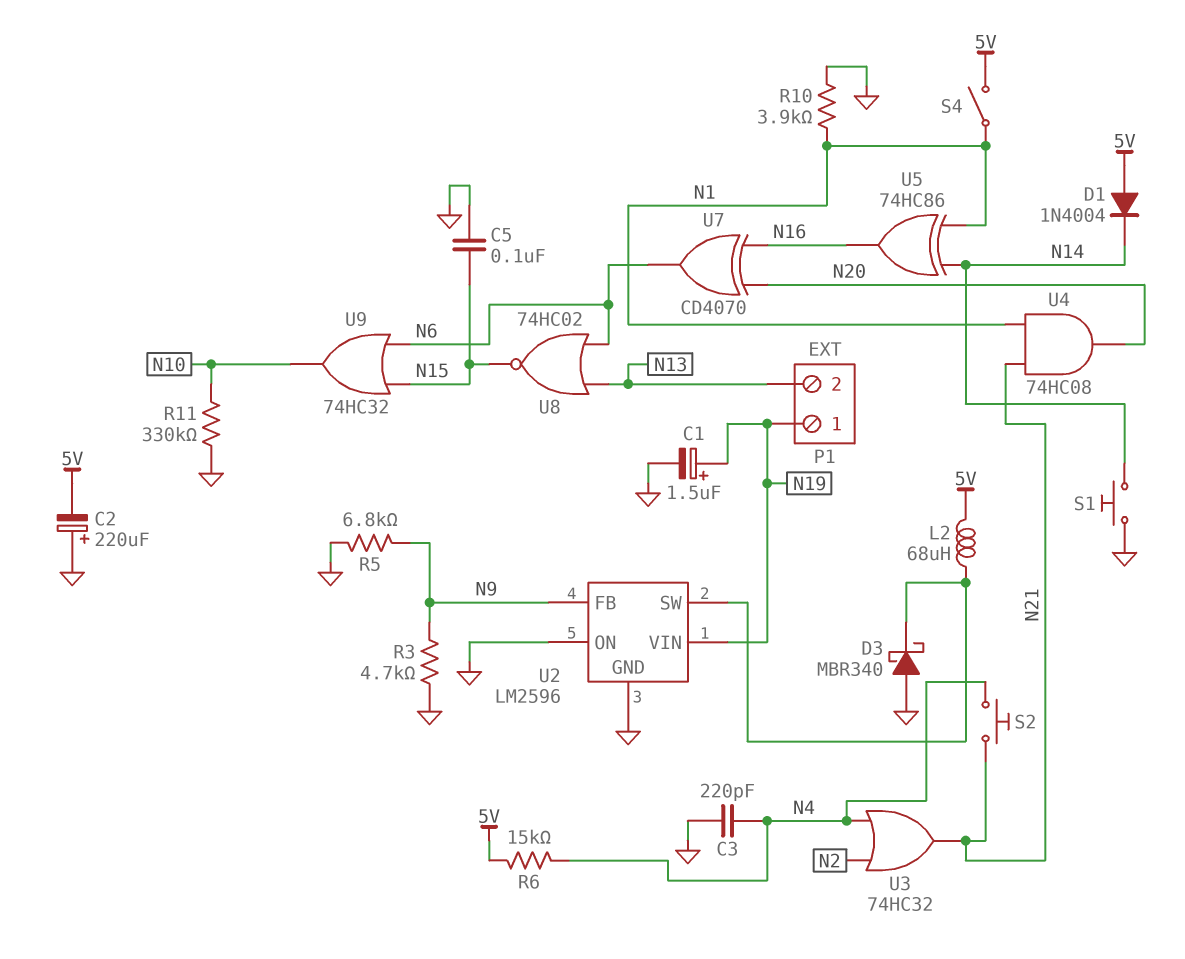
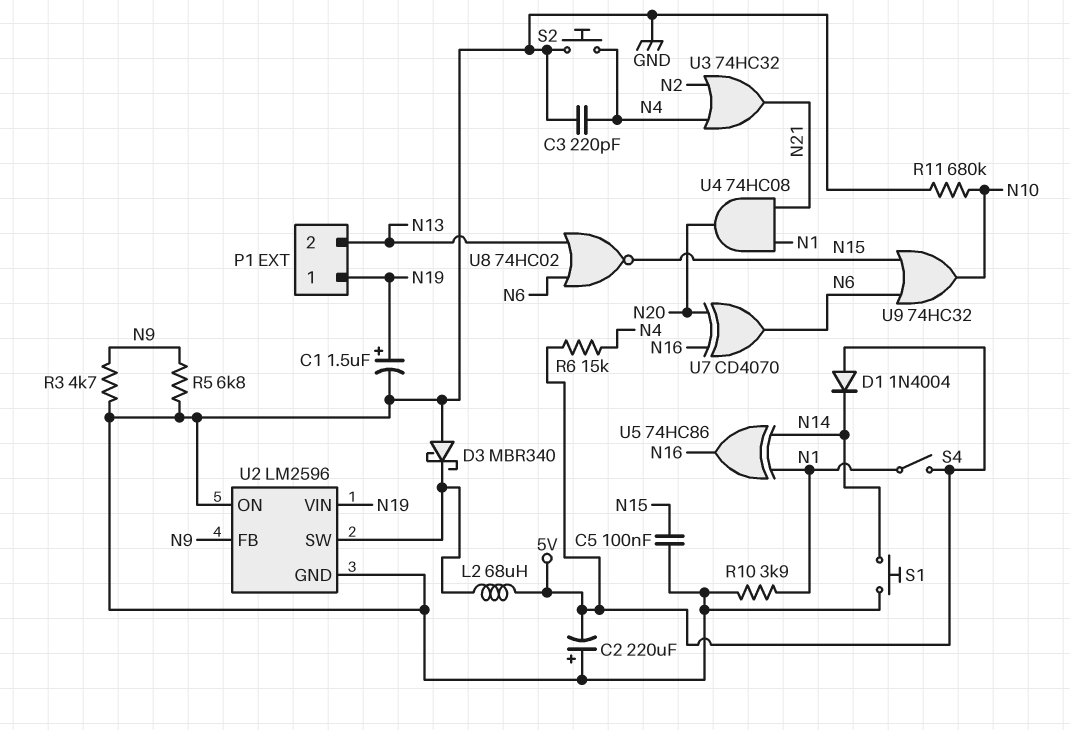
R11: 330k (GND, N10) -> 680k (GND, N10)
S2: button (N4, N21) -> button (GND, N4)

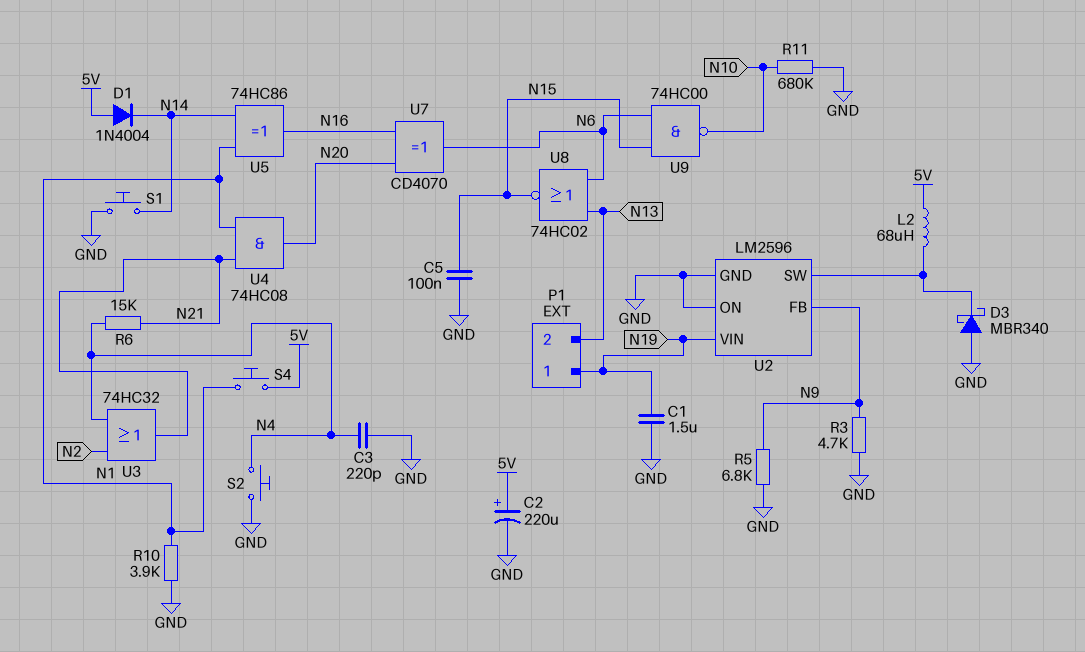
C1: 1.5uF (plus N19, minus GND) -> 1.5uF (GND, N19)
C2: 220uF (plus GND, minus 5V) -> 220uF (plus 5V, minus GND)
R6: 15k (5V, N4) -> 15k (N4, N21)
S4: switch (5V, N1) -> button (5V, N1)
U9: OR 74HC32 (in N6, in N15, out N10) -> NAND 74HC00 (in N6, in N15, out N10)

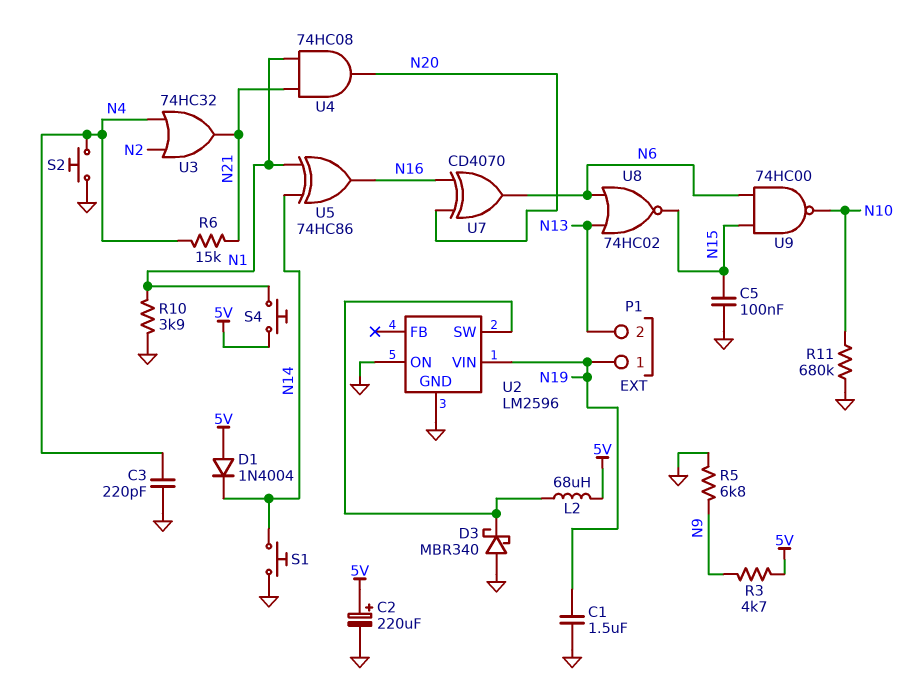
R3: 4.7k (GND, N9) -> 4.7k (5V, N9)
U2 pin FB: N9 -> none

